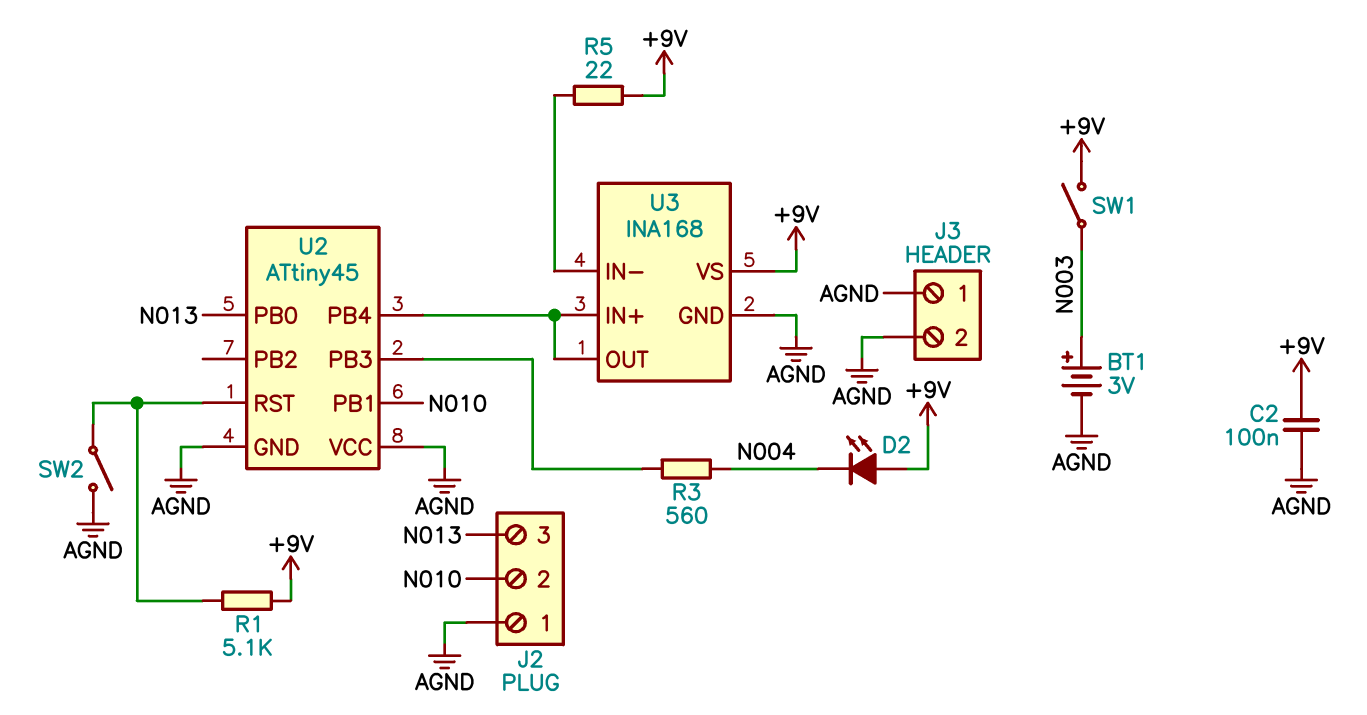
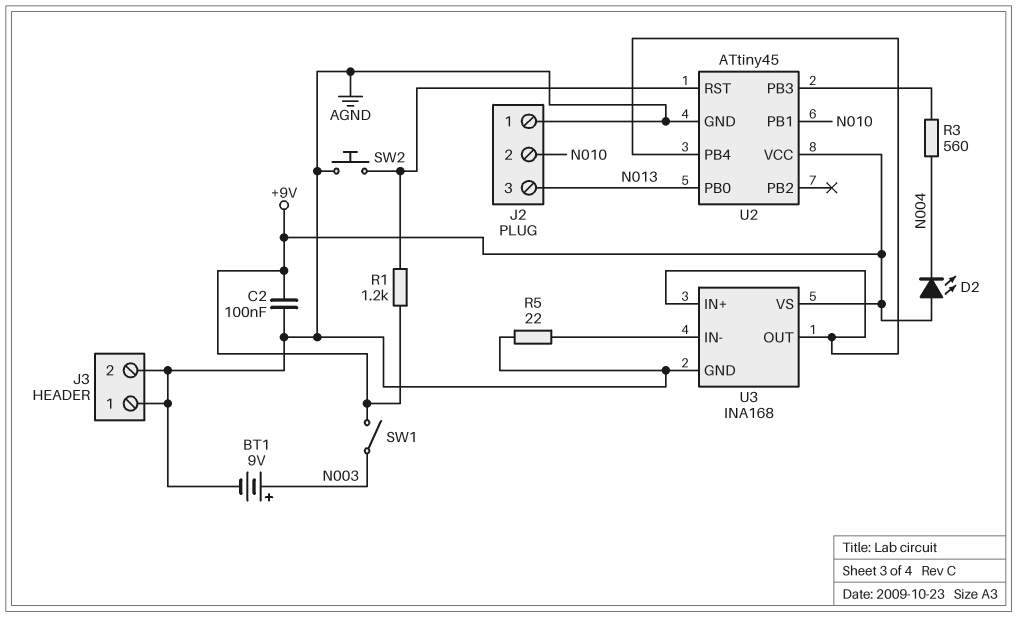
BT1: 3V (plus N003, minus AGND) -> 9V (plus N003, minus AGND)
R1: 5.1k (+9V, U2/RST) -> 1.2k (+9V, U2/RST)
R5: 22 (+9V, U3/IN-) -> 22 (AGND, U3/IN-)
SW2: switch (AGND, U2/RST) -> button (AGND, U2/RST)
U2 pin VCC: AGND -> +9V

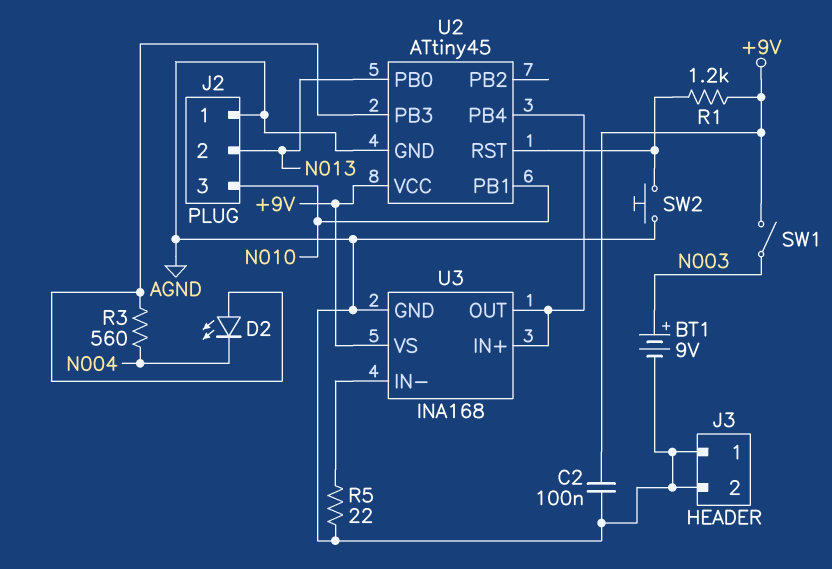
D2: LED (A +9V, K N004) -> LED (A U2/PB3, K N004)
J2 pin 2: N010 -> N013
J2 pin 3: N013 -> N010

